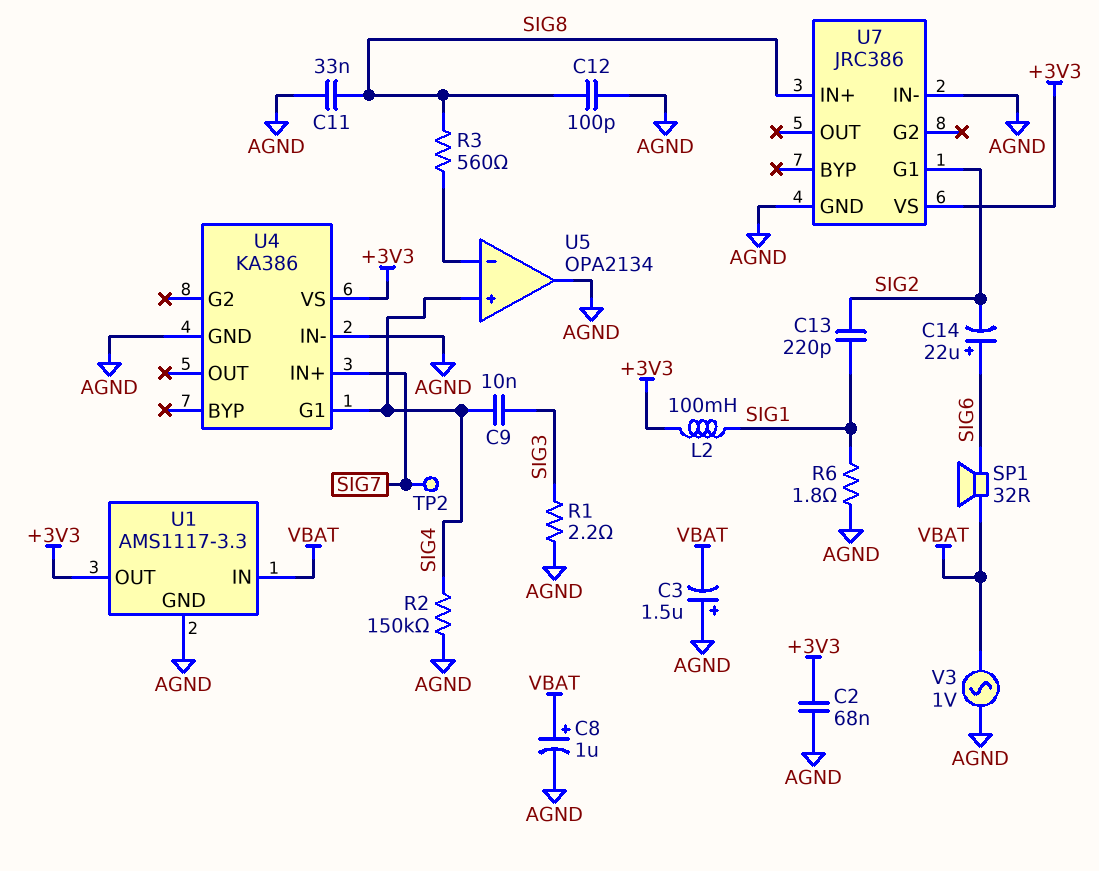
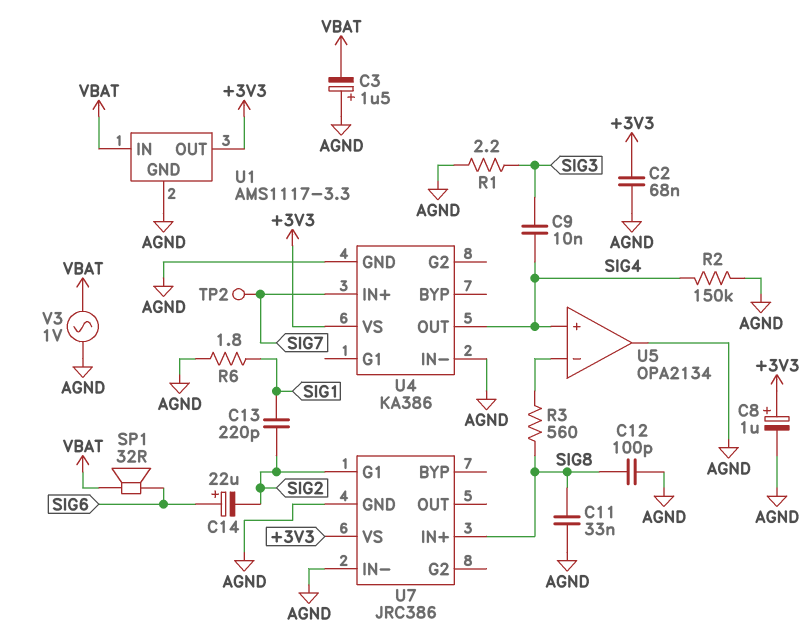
C8: 1uF (plus VBAT, minus AGND) -> 1uF (plus +3V3, minus AGND)
L2: 100mH (+3V3, SIG1) -> none
U4 pin G1: SIG4 -> none
U4 pin OUT: none -> SIG4

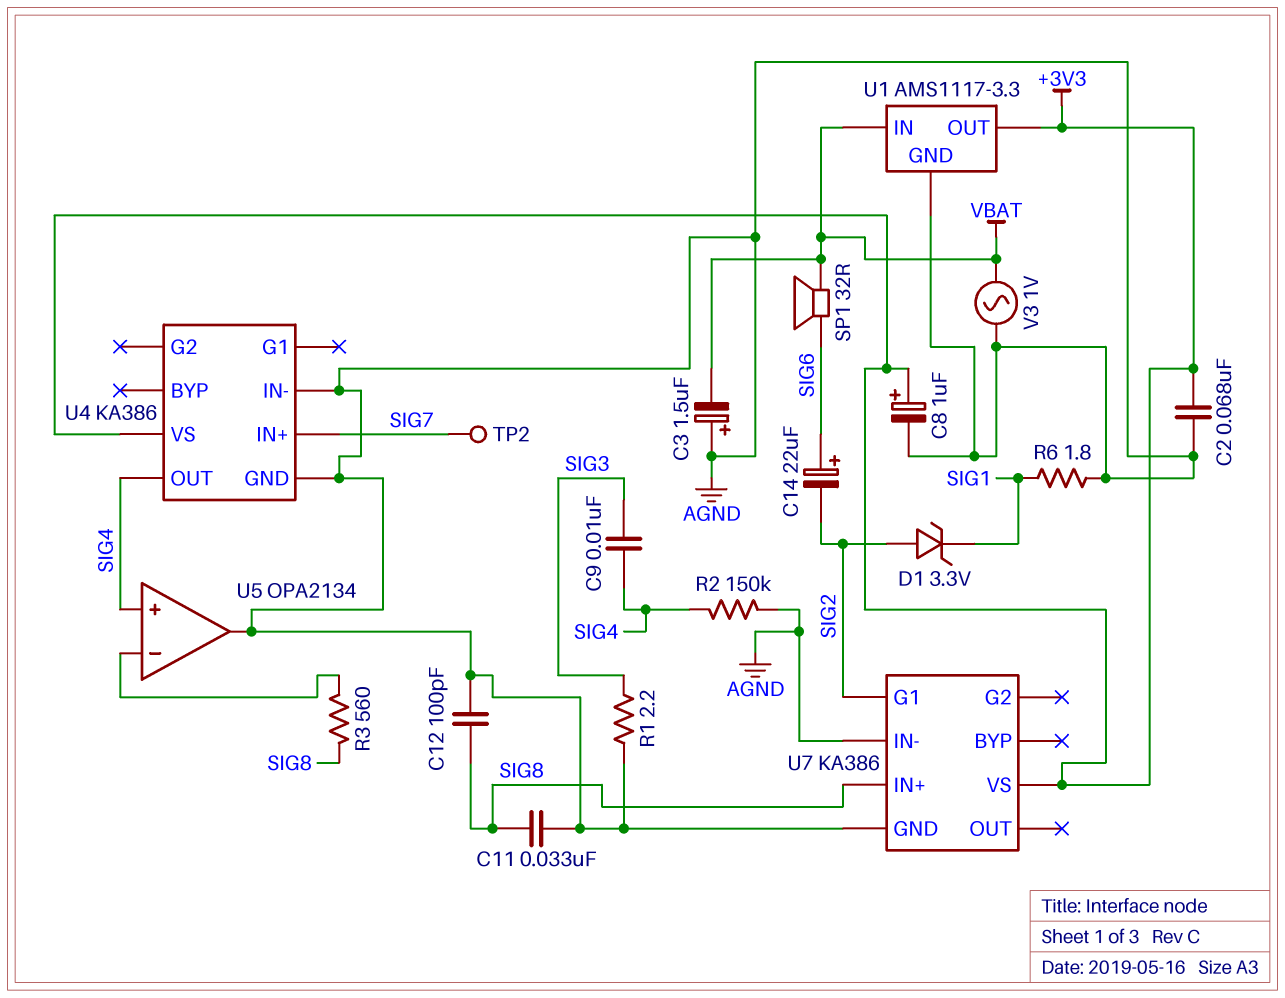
C13: 220pF (SIG1, SIG2) -> none
D1: none -> zener 3.3V (A SIG2, K SIG1)
U7: JRC386 -> KA386

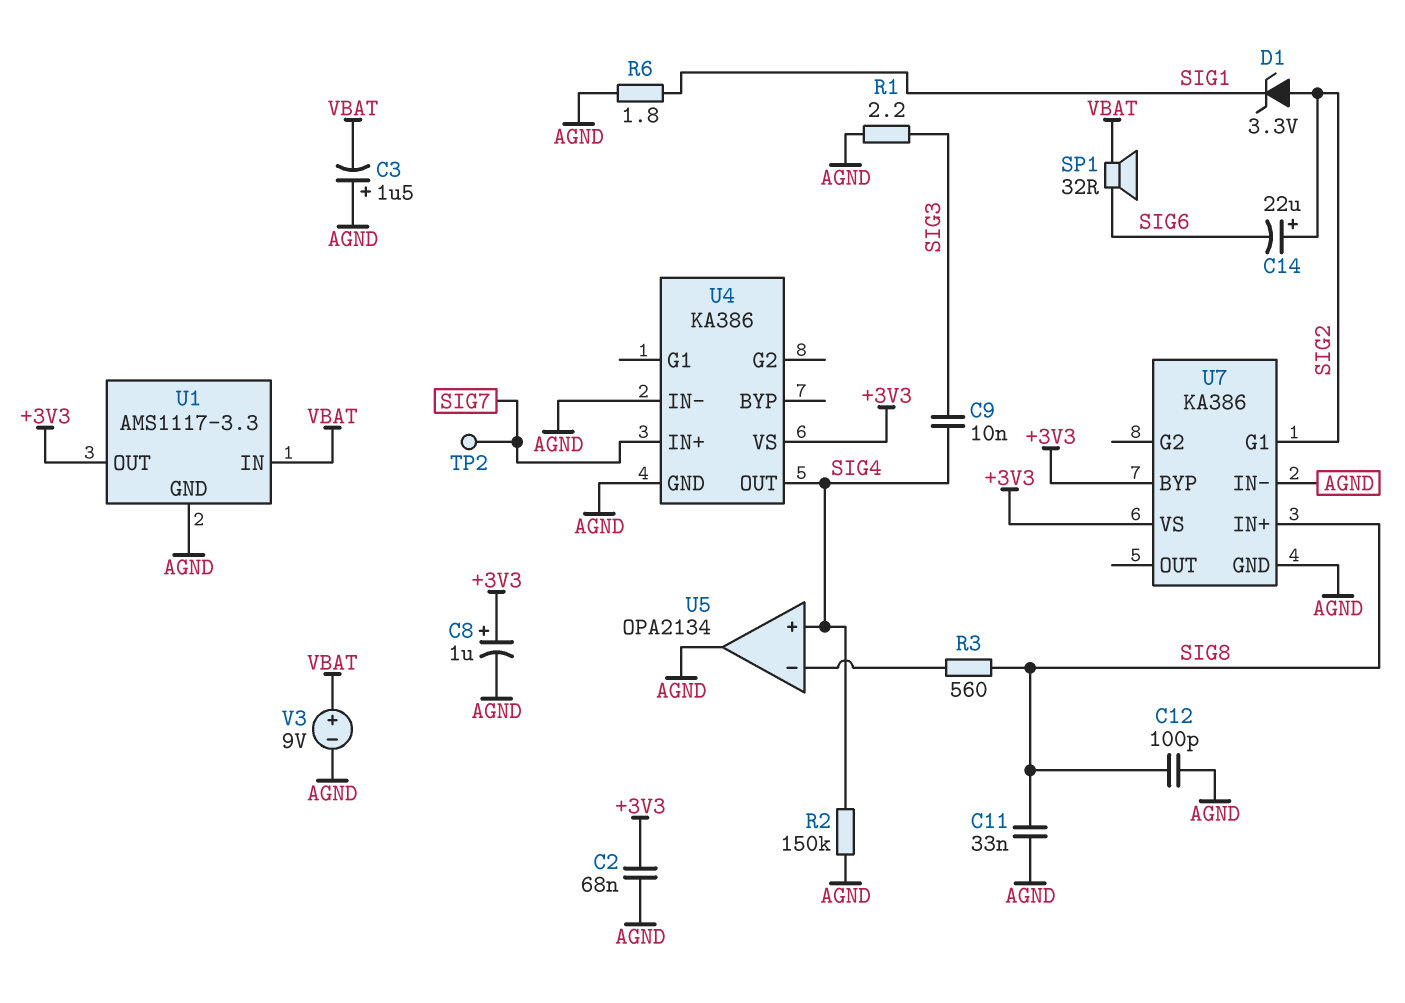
C14: 22uF (plus SIG6, minus SIG2) -> 22uF (plus SIG2, minus SIG6)
U7 pin BYP: none -> +3V3
V3: AC 1V (AGND, VBAT) -> 9V (plus VBAT, minus AGND)

